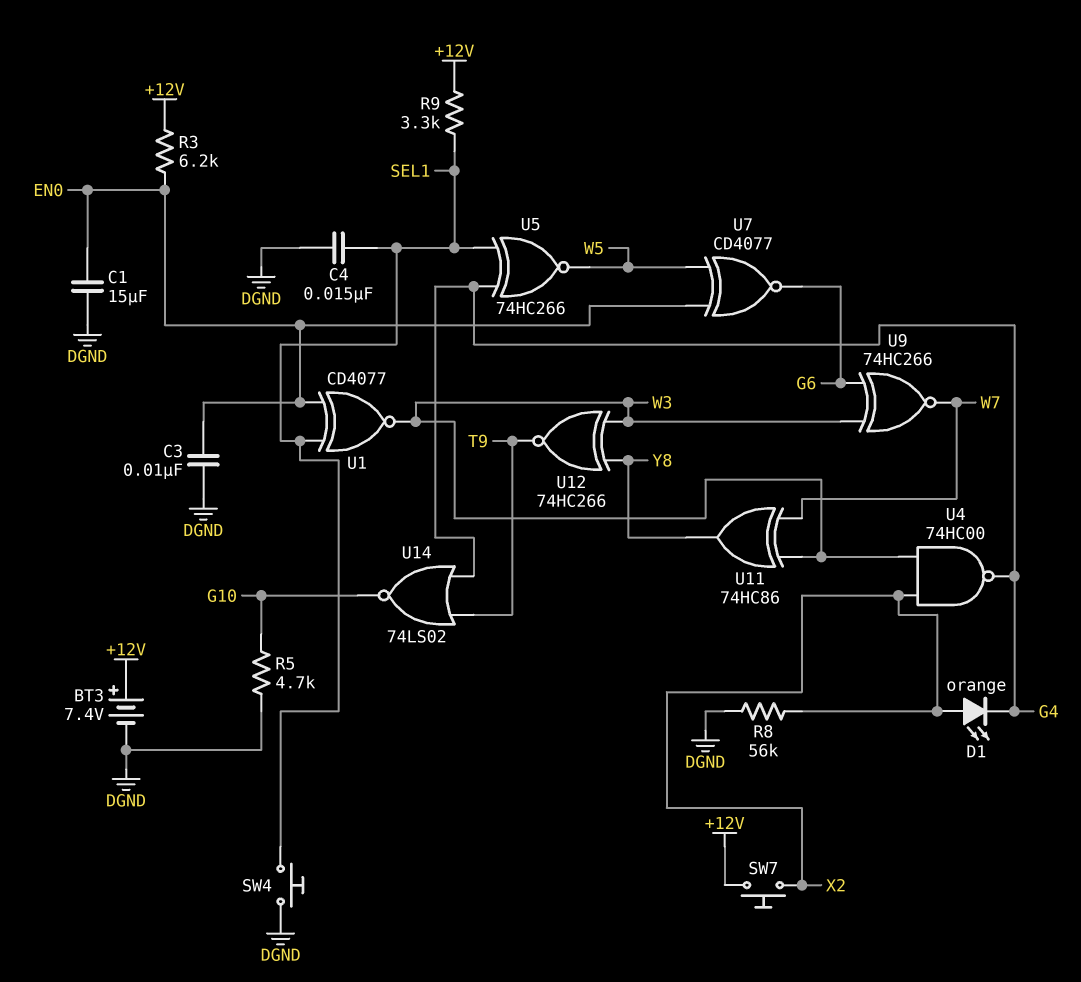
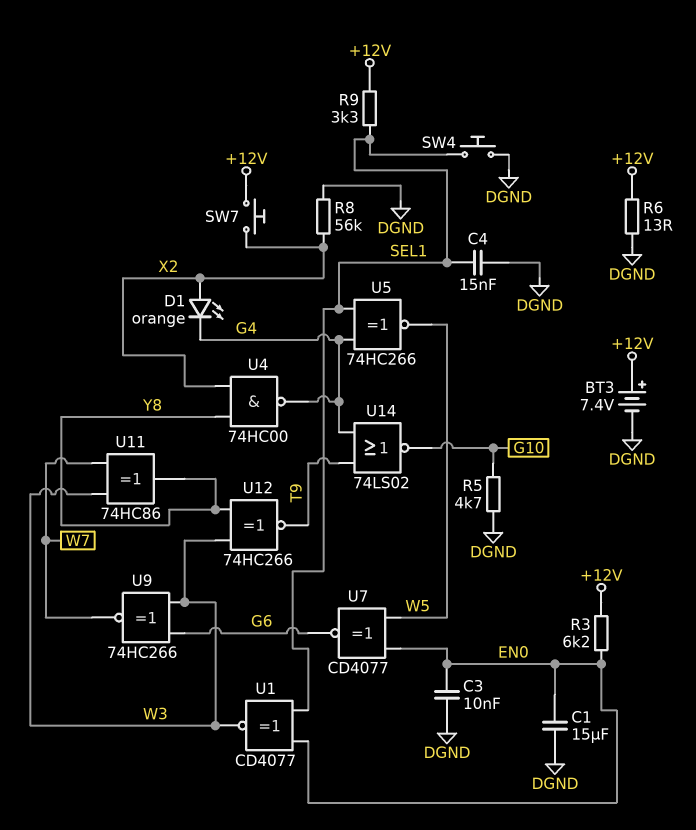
R6: none -> 13 (+12V, DGND)
U4: NAND 74HC00 (in W3, in X2, out G4) -> NAND 74HC00 (in X2, in Y8, out G4)

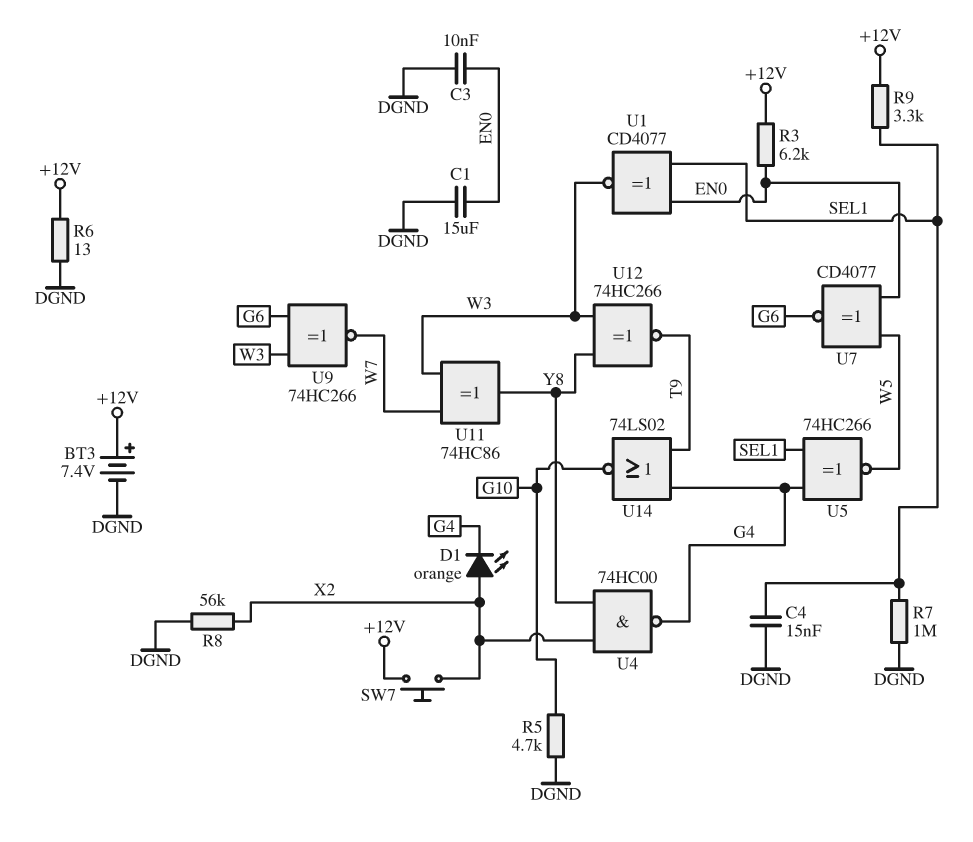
R7: none -> 1M (DGND, SEL1)
SW4: button (DGND, SEL1) -> none

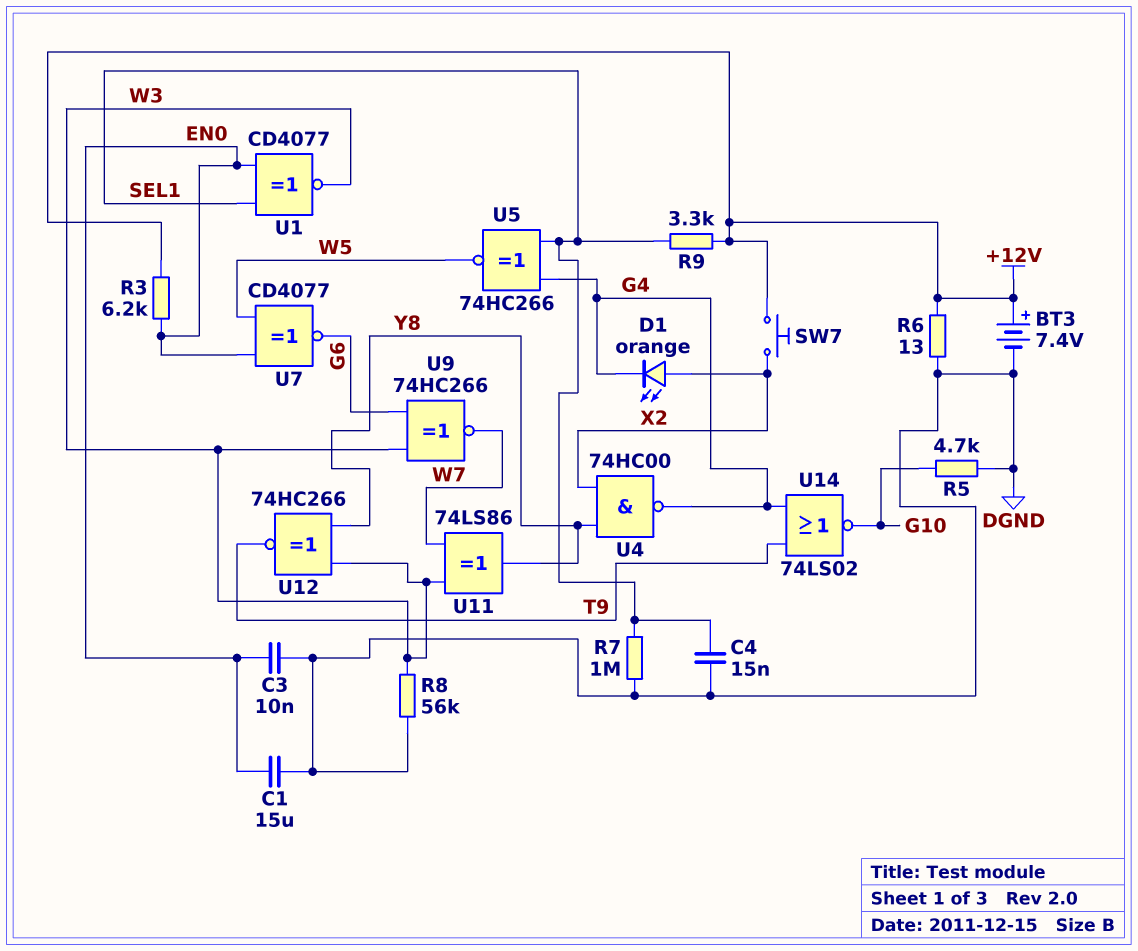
R8: 56k (DGND, X2) -> 56k (DGND, W3)
U11: XOR 74HC86 (in W3, in W7, out Y8) -> XOR 74LS86 (in W3, in W7, out Y8)

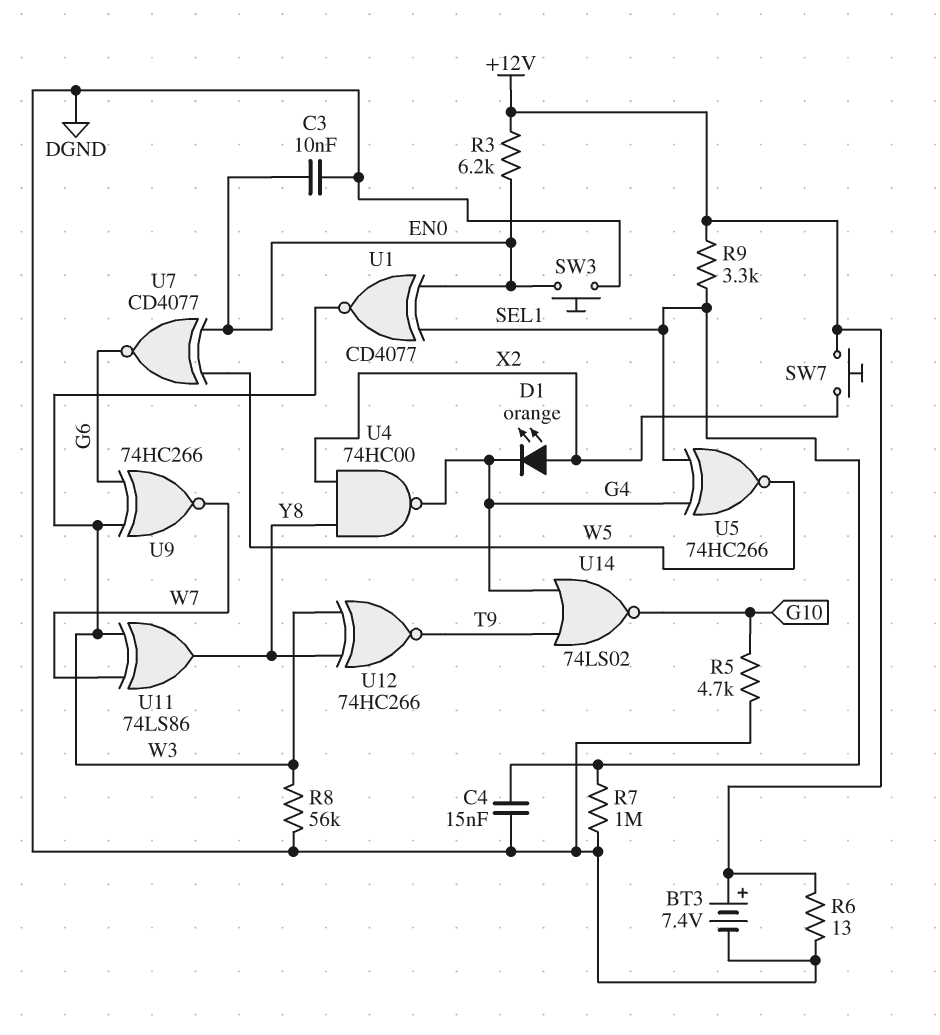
C1: 15uF (DGND, EN0) -> none
SW3: none -> button (DGND, EN0)

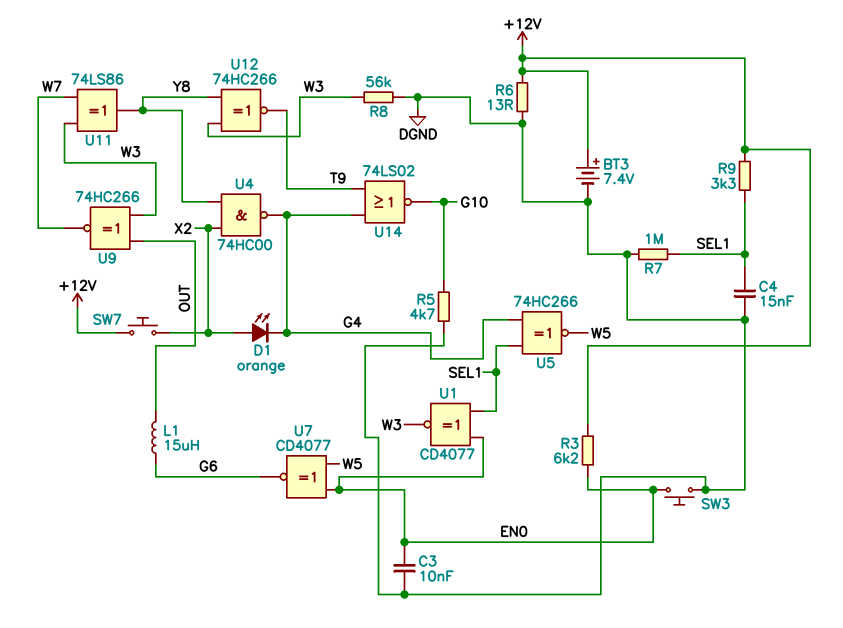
L1: none -> 15uH (G6, OUT)
U9: XNOR 74HC266 (in G6, in W3, out W7) -> XNOR 74HC266 (in OUT, in W3, out W7)

